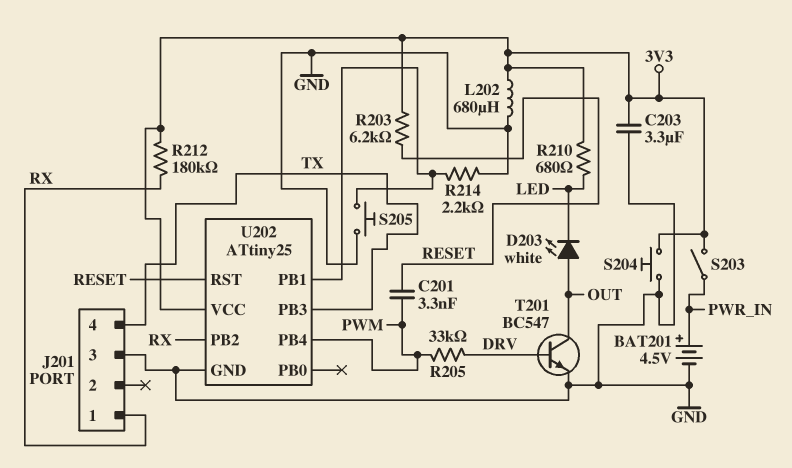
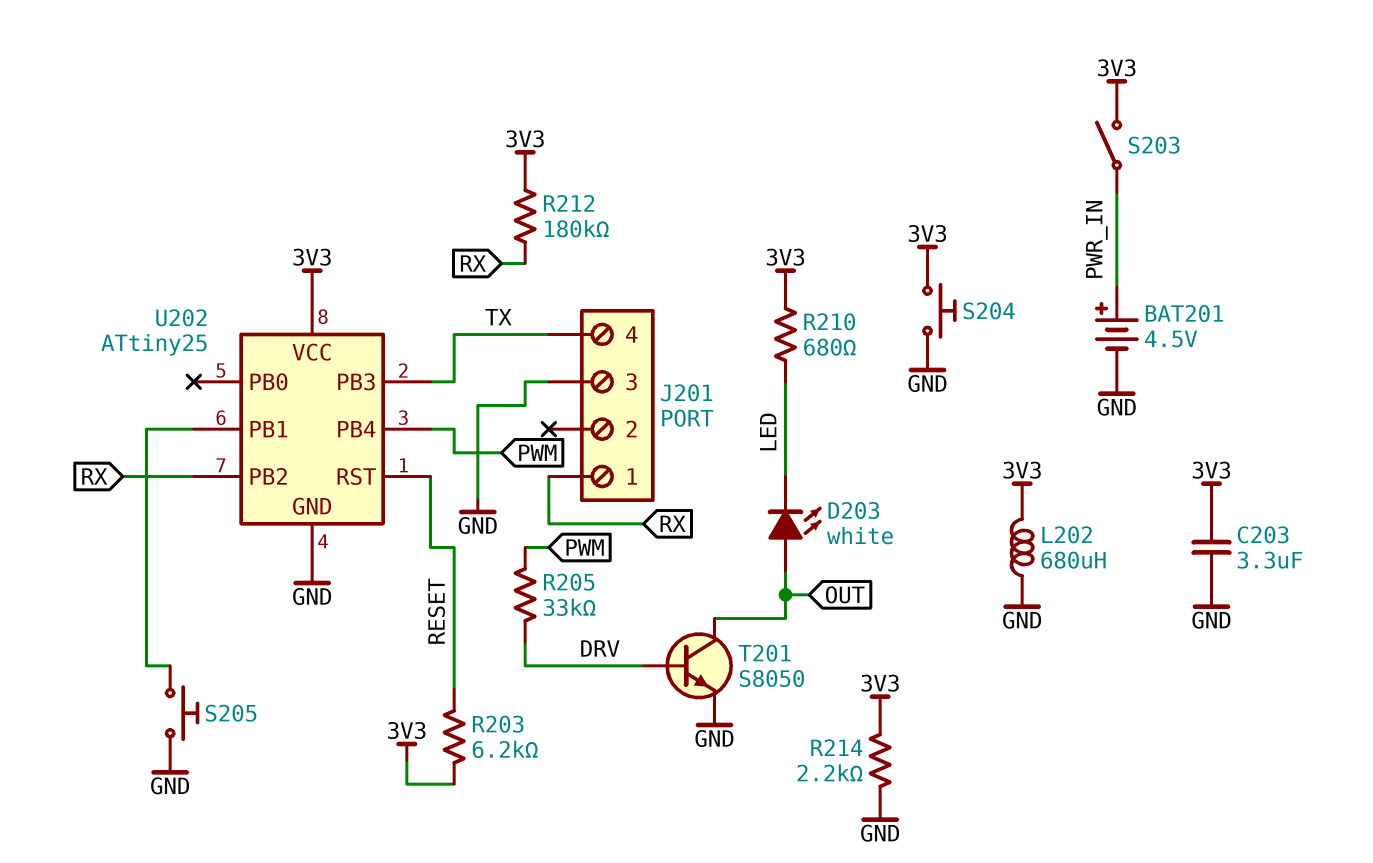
C201: 3.3nF (PWM, RESET) -> none
R214: 2.2k (GND, U202/PB1) -> 2.2k (3V3, GND)
T201: NPN BC547 (B DRV, C OUT, E GND) -> NPN S8050 (B DRV, C OUT, E GND)

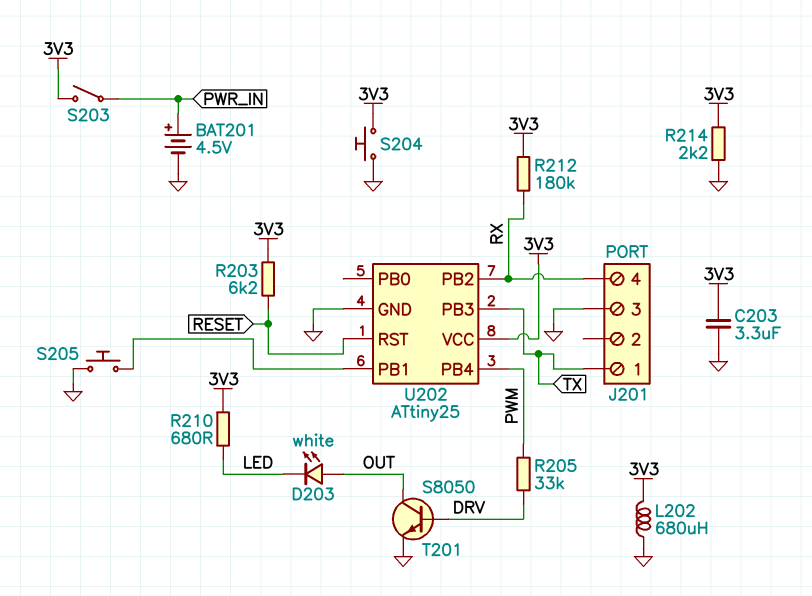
J201 pin 1: RX -> TX
J201 pin 4: TX -> RX

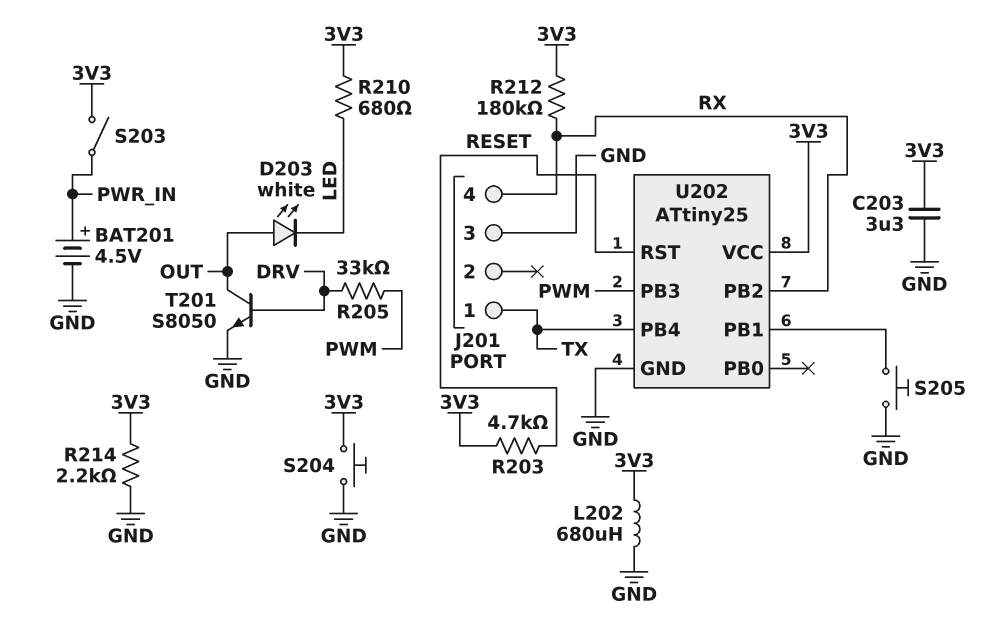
R203: 6.2k (3V3, RESET) -> 4.7k (3V3, RESET)
U202 pin PB3: TX -> PWM
U202 pin PB4: PWM -> TX

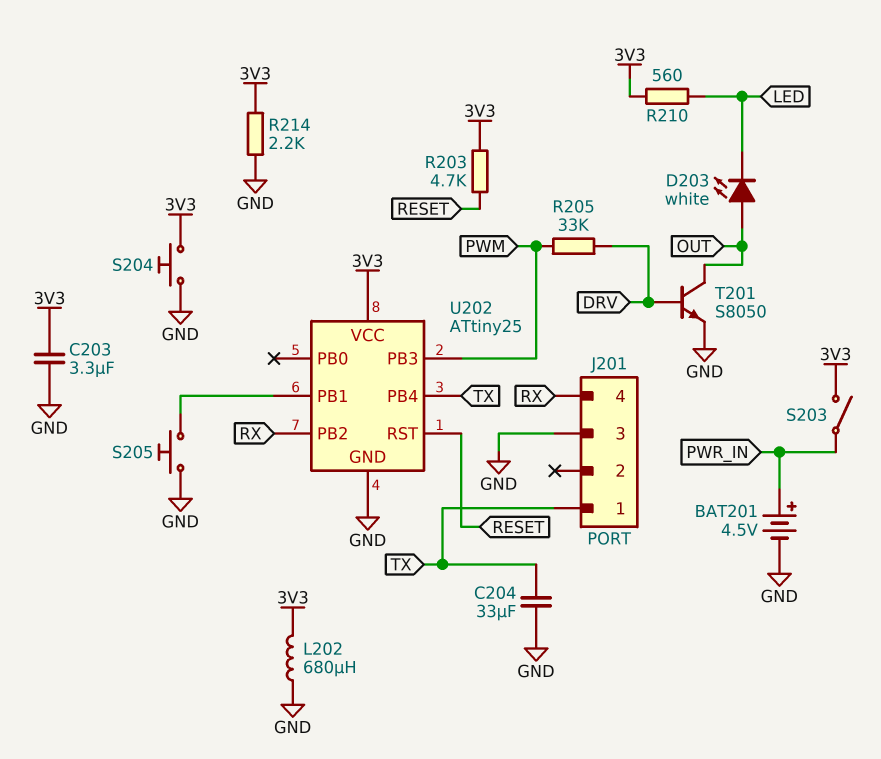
C204: none -> 33uF (GND, TX)
R210: 680 (3V3, LED) -> 560 (3V3, LED)
R212: 180k (3V3, RX) -> none

